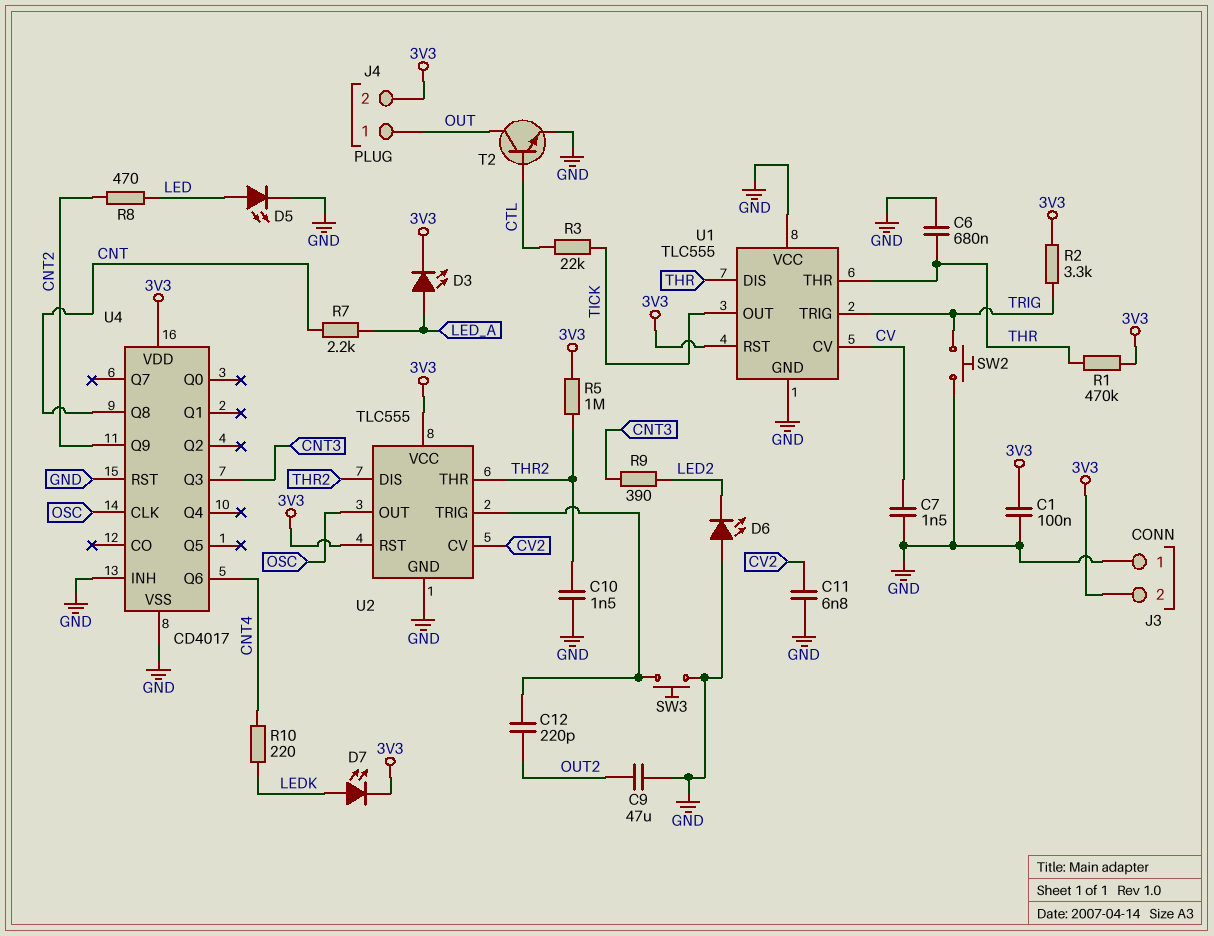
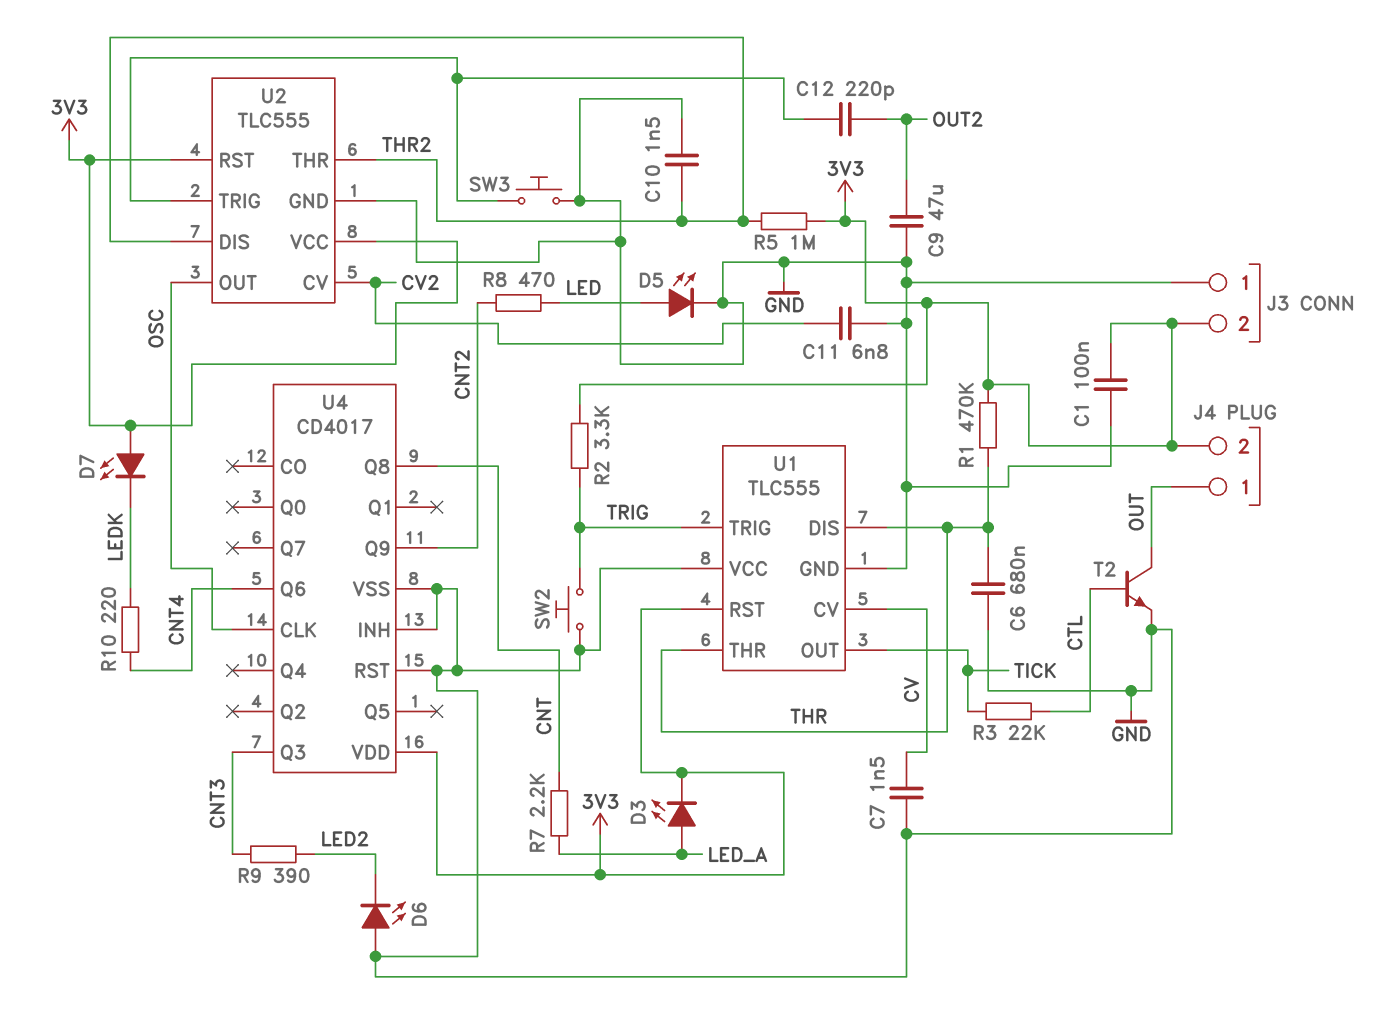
D7: LED (A LEDK, K 3V3) -> LED (A 3V3, K LEDK)

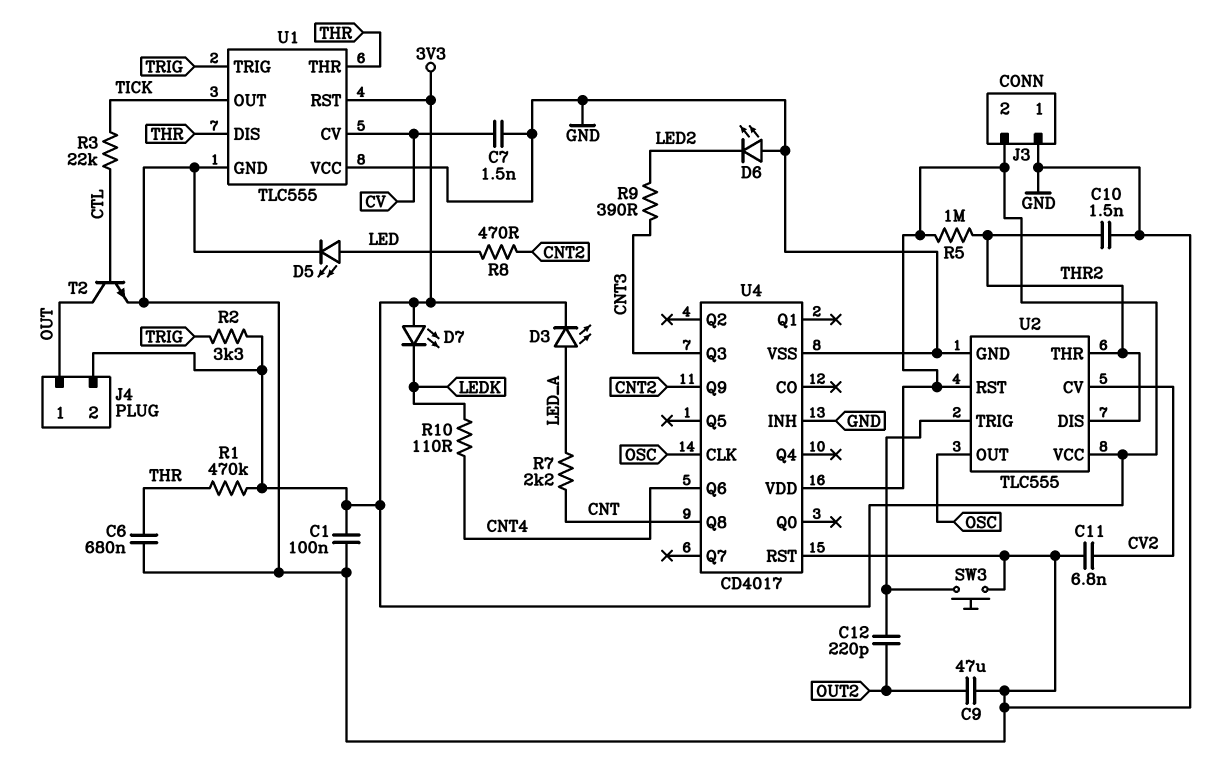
R10: 220 (CNT4, LEDK) -> 110 (CNT4, LEDK)
SW2: button (GND, TRIG) -> none

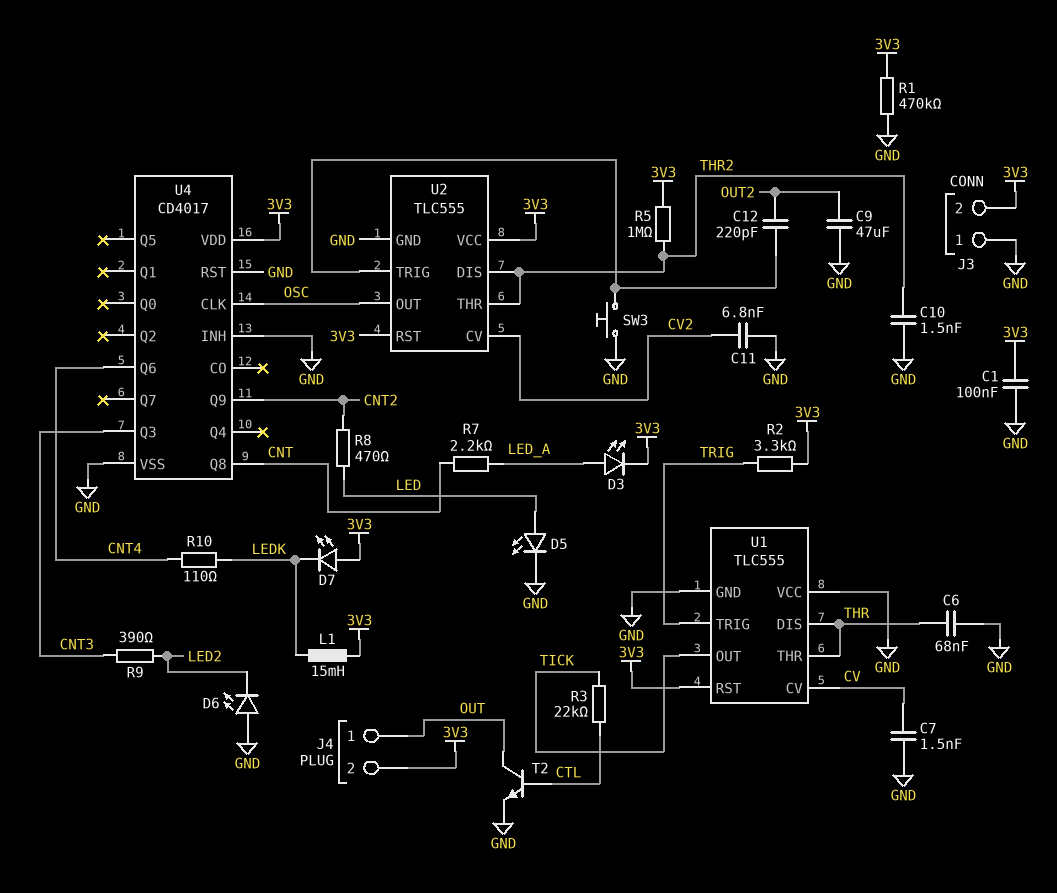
C6: 680nF (GND, THR) -> 68nF (GND, THR)
L1: none -> 15mH (3V3, LEDK)
R1: 470k (3V3, THR) -> 470k (3V3, GND)

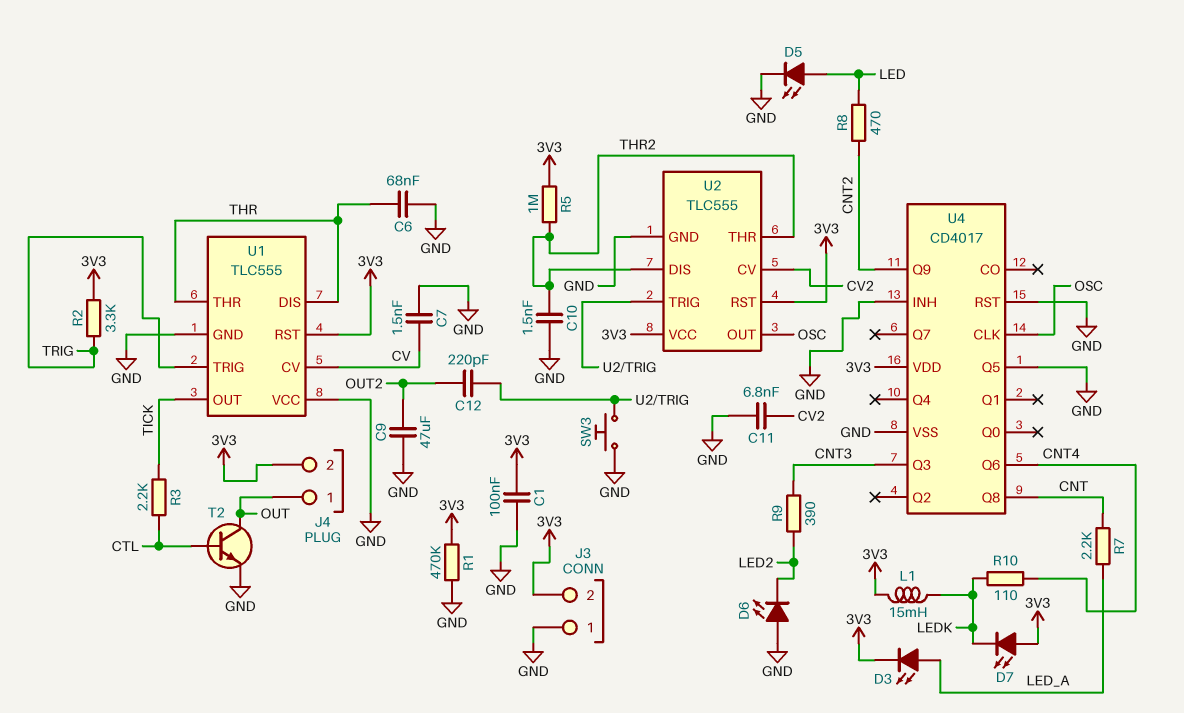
R3: 22k (CTL, TICK) -> 2.2k (CTL, TICK)
U4 pin Q5: none -> GND

